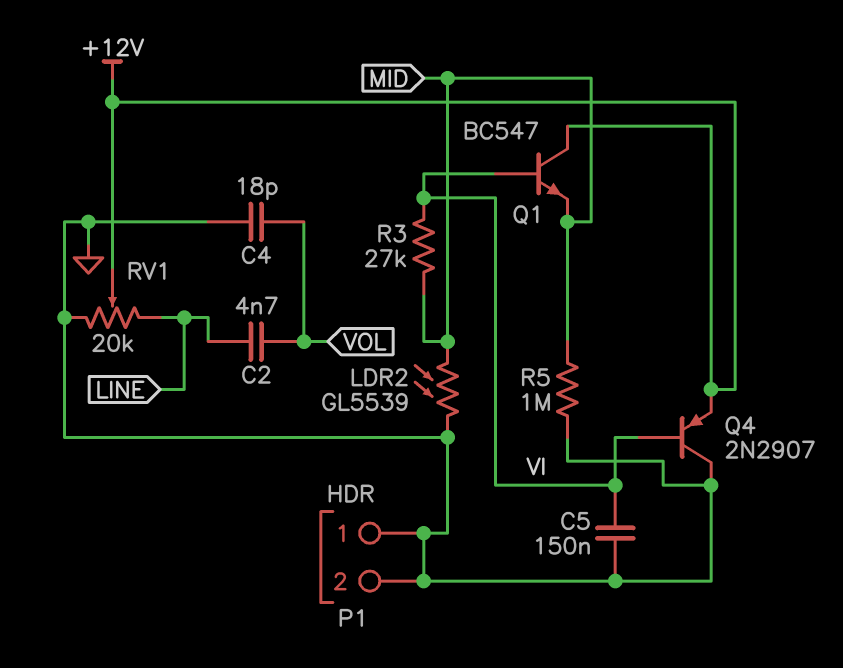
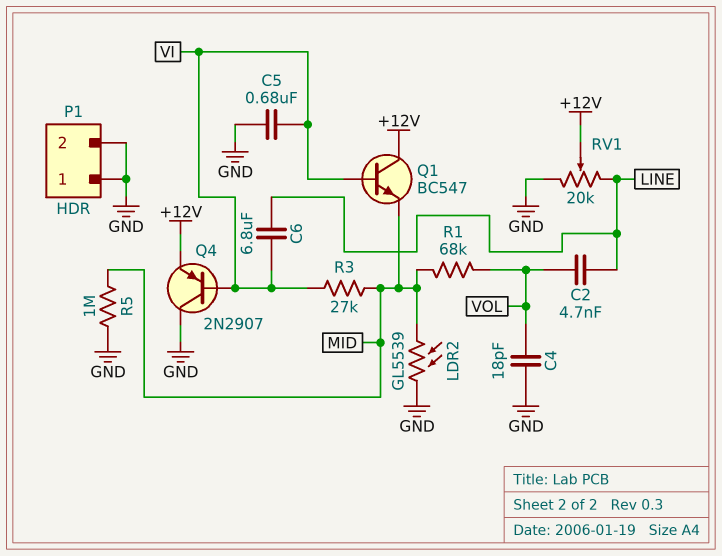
C5: 150nF (GND, VI) -> 680nF (GND, VI)
C6: none -> 6.8uF (LINE, VI)
R1: none -> 68k (MID, VOL)

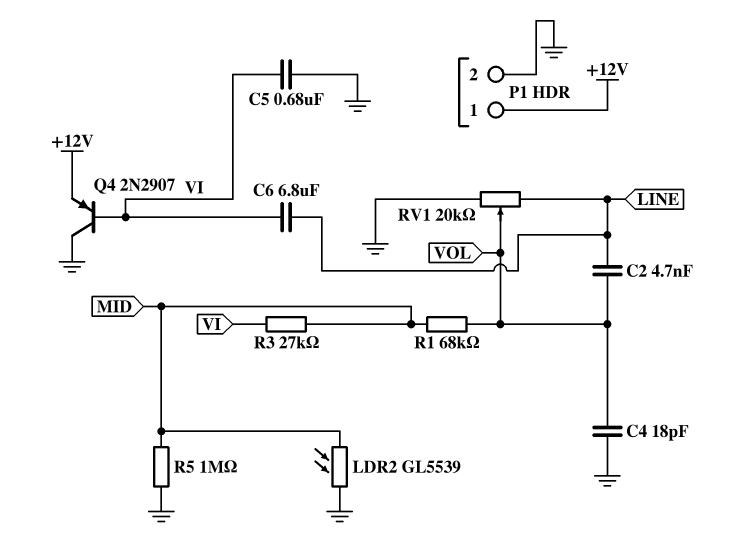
P1 pin 1: GND -> +12V
Q1: NPN BC547 (B VI, C +12V, E MID) -> none
RV1: 20k (GND, LINE, wiper +12V) -> 20k (GND, LINE, wiper VOL)

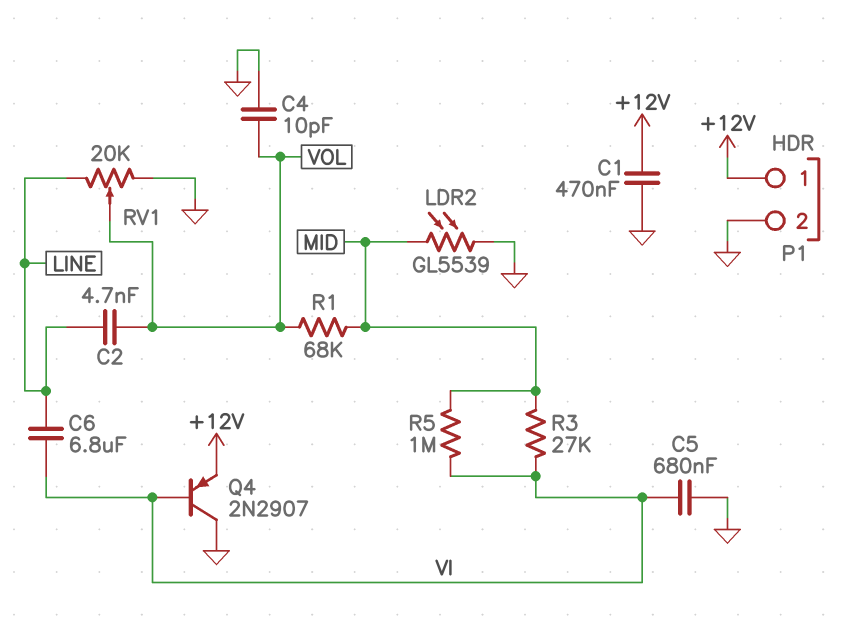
C1: none -> 470nF (+12V, GND)
C4: 18pF (GND, VOL) -> 10pF (GND, VOL)
R5: 1M (GND, MID) -> 1M (MID, VI)

